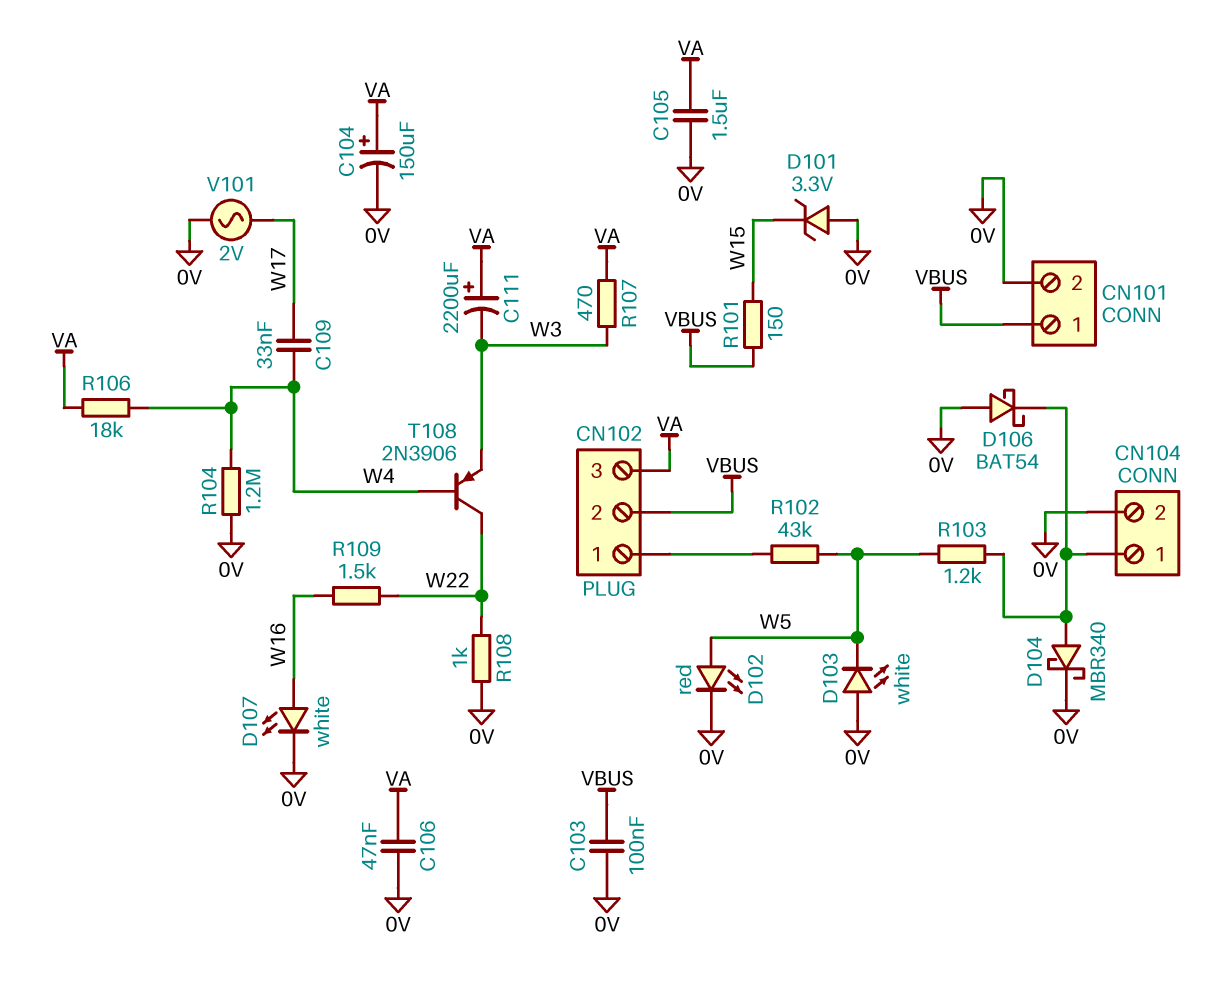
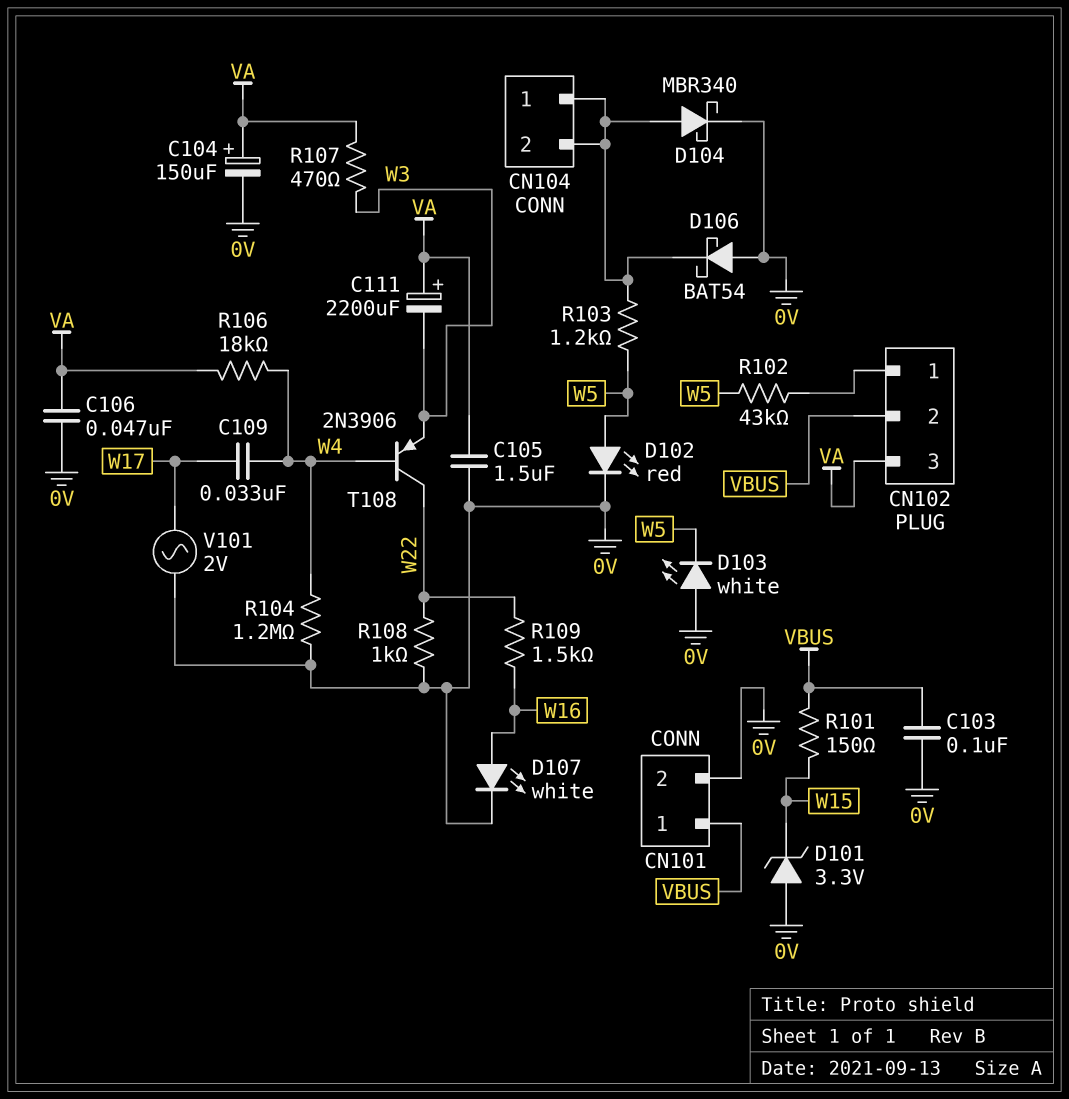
CN104 pin 2: 0V -> CN104/1

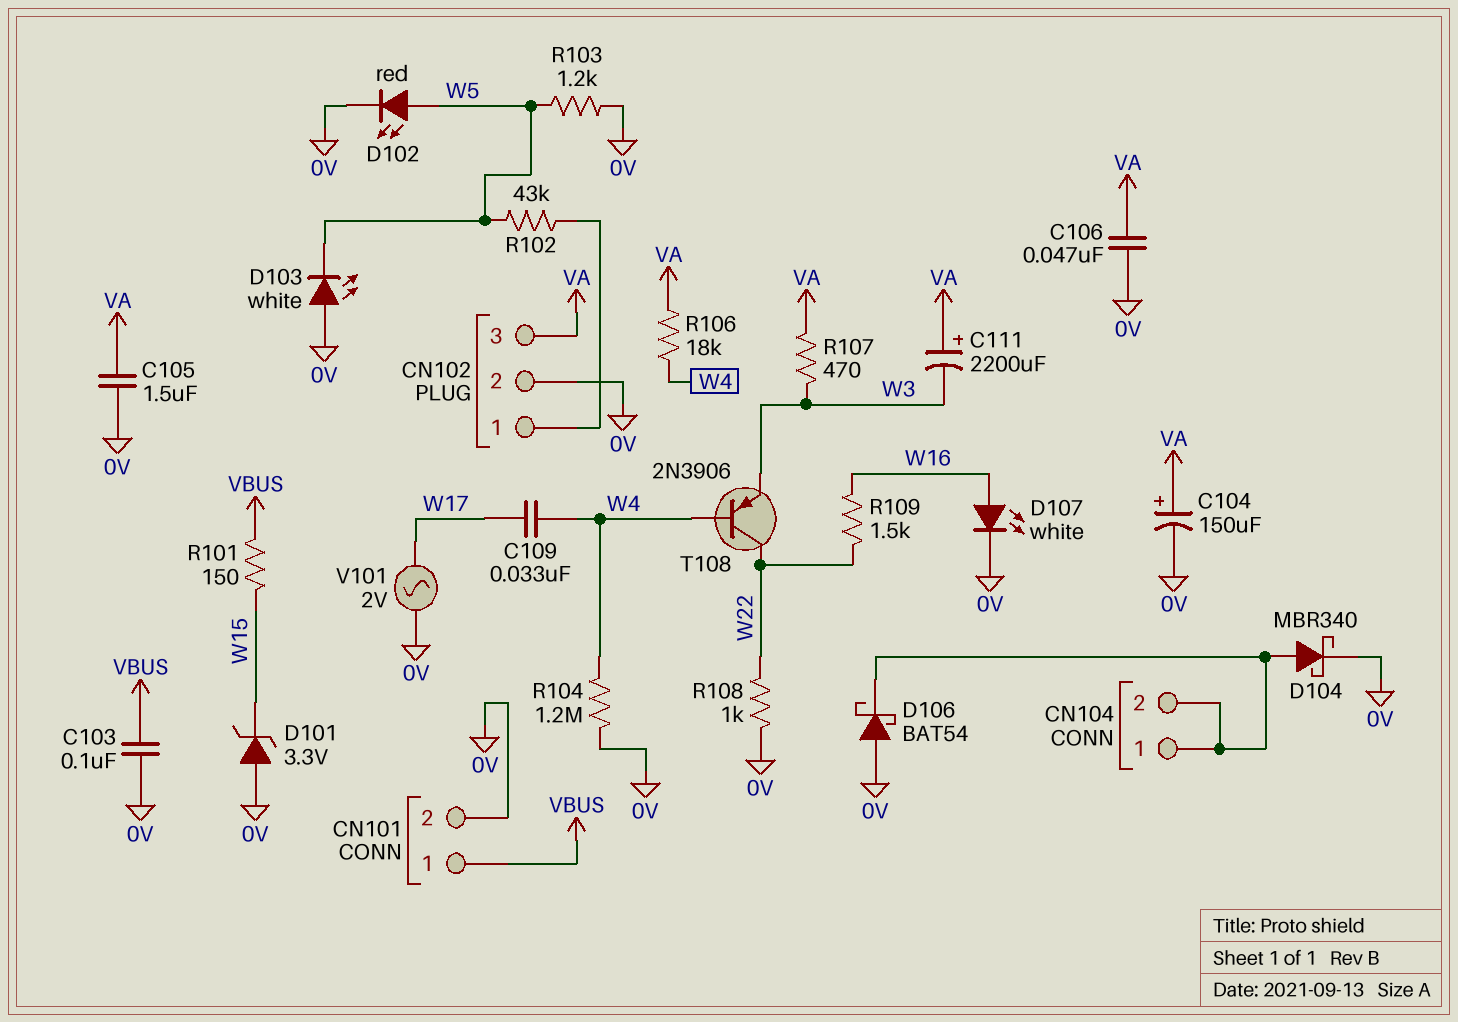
CN102 pin 2: VBUS -> 0V
R103: 1.2k (CN104/1, W5) -> 1.2k (0V, W5)

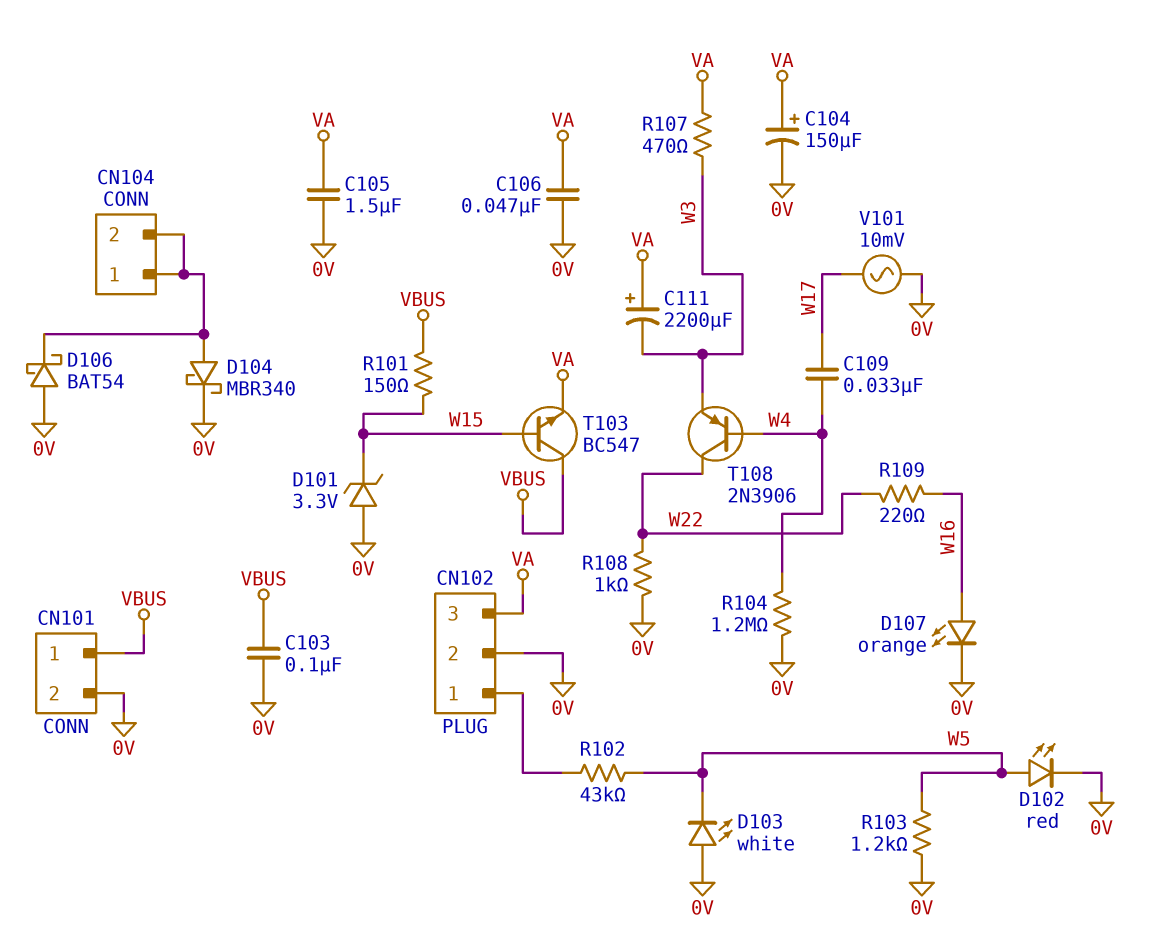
D107: LED white (A W16, K 0V) -> LED orange (A W16, K 0V)
R106: 18k (VA, W4) -> none
R109: 1.5k (W16, W22) -> 220 (W16, W22)
T103: none -> NPN BC547 (B W15, C VBUS, E VA)
V101: AC 2V (0V, W17) -> AC 10mV (0V, W17)

